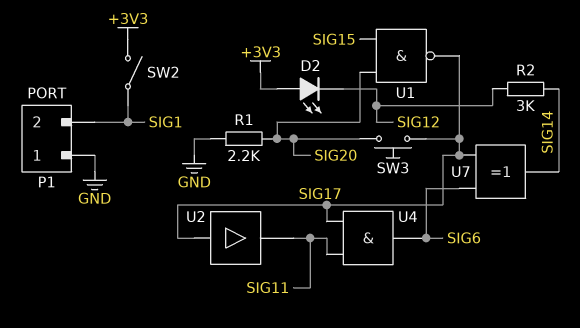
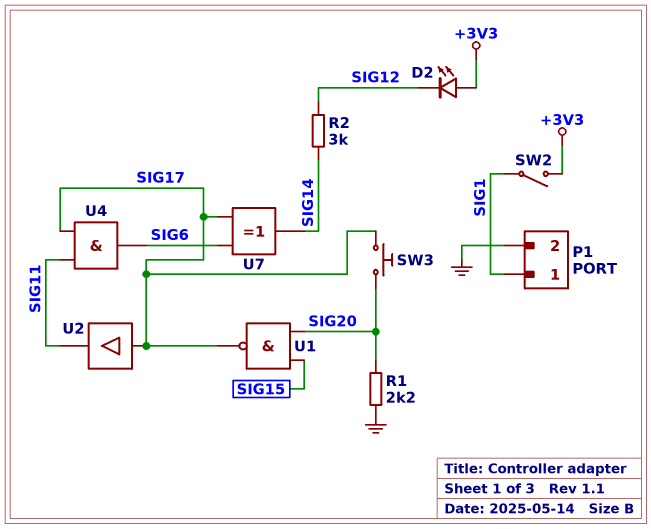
P1 pin 1: GND -> SIG1
P1 pin 2: SIG1 -> GND

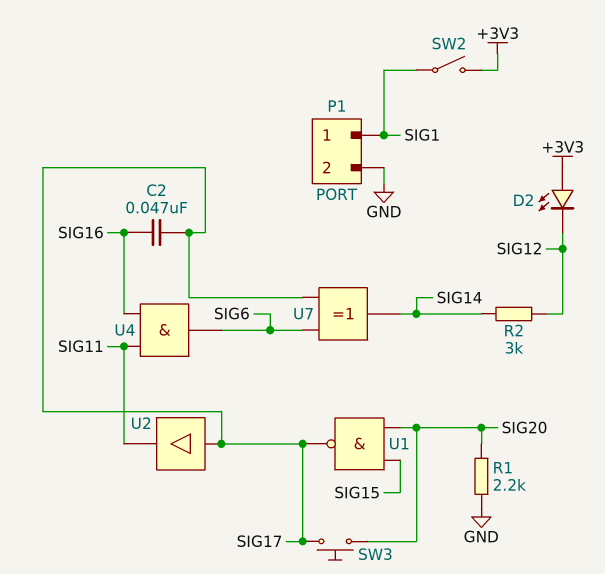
C2: none -> 47nF (SIG16, SIG17)
U4: AND (in SIG11, in SIG17, out SIG6) -> AND (in SIG11, in SIG16, out SIG6)

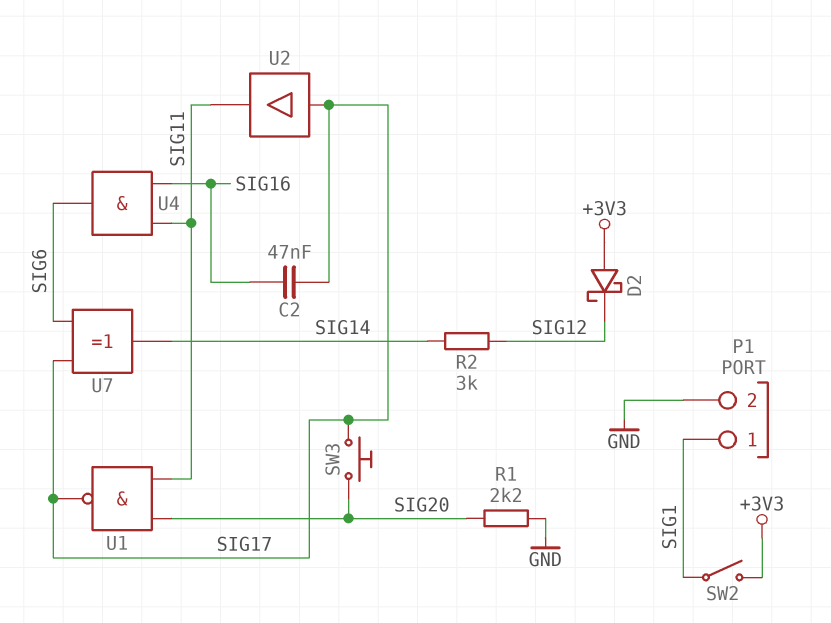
D2: LED (A +3V3, K SIG12) -> schottky (A +3V3, K SIG12)
U1: NAND (in SIG15, in SIG20, out SIG17) -> NAND (in SIG11, in SIG20, out SIG17)

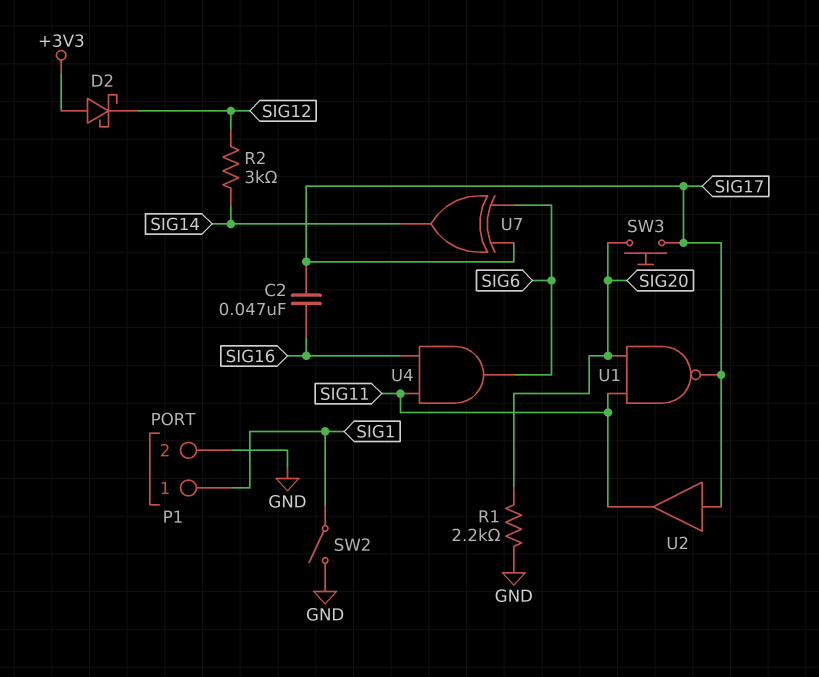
SW2: switch (+3V3, SIG1) -> switch (GND, SIG1)

